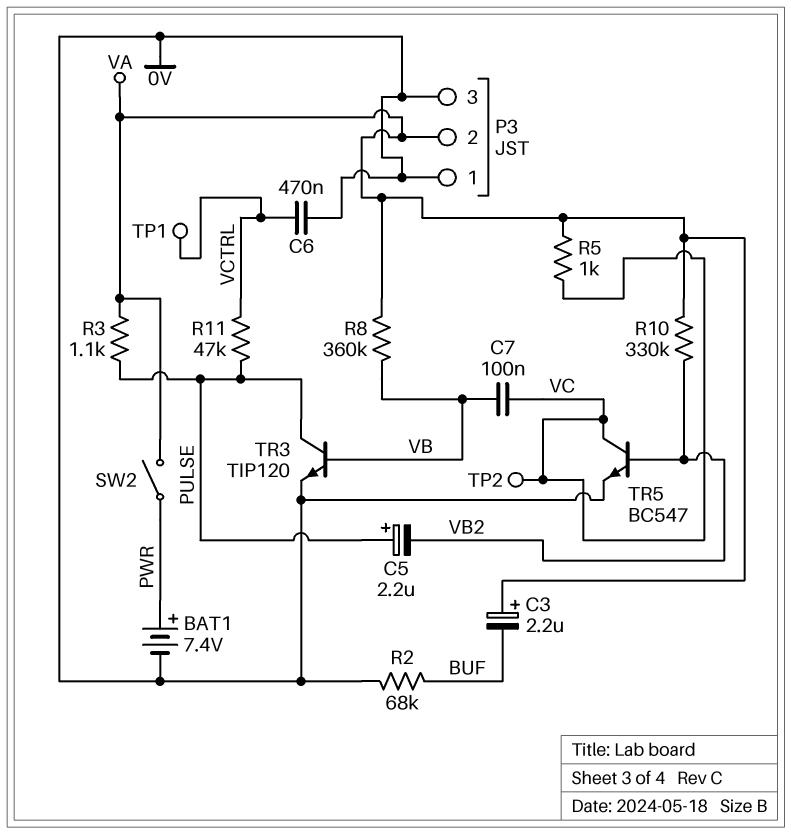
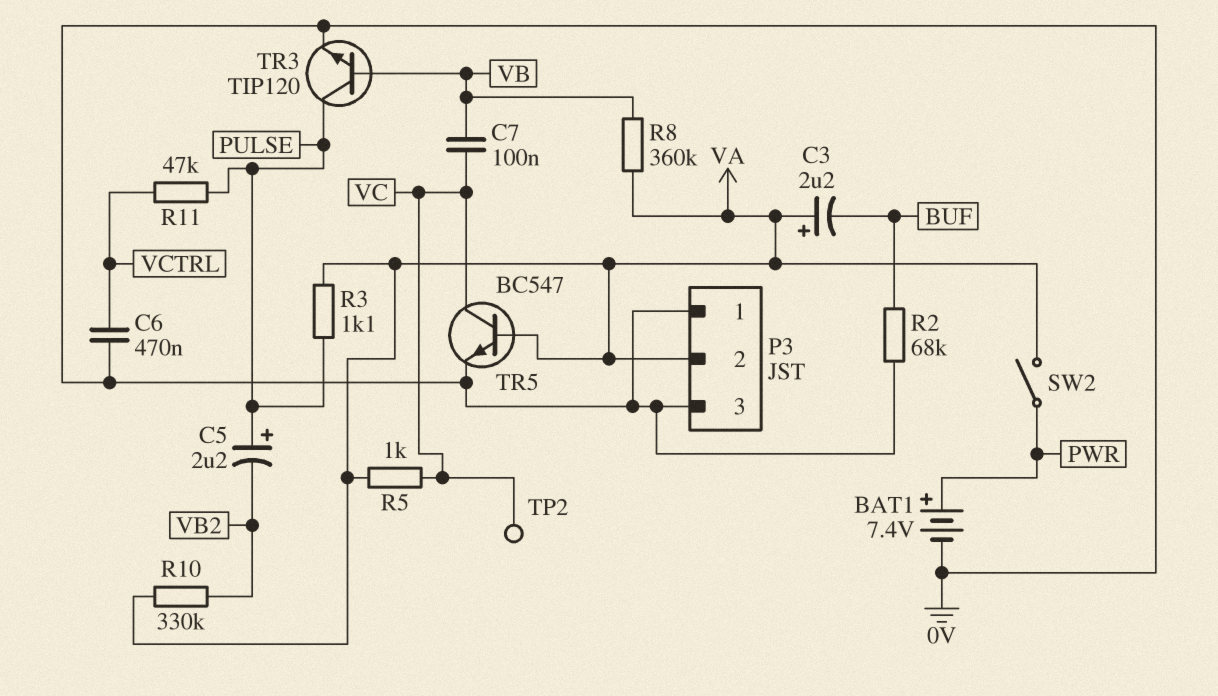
TP1: test point (VCTRL) -> none
TR5: NPN BC547 (B VB2, C VC, E 0V) -> NPN BC547 (B VA, C VC, E 0V)

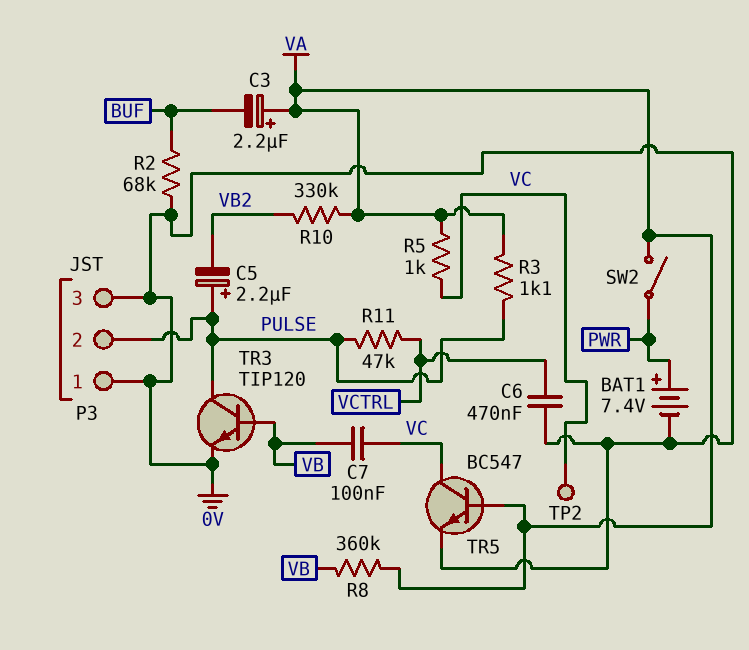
P3 pin 2: VA -> PULSE

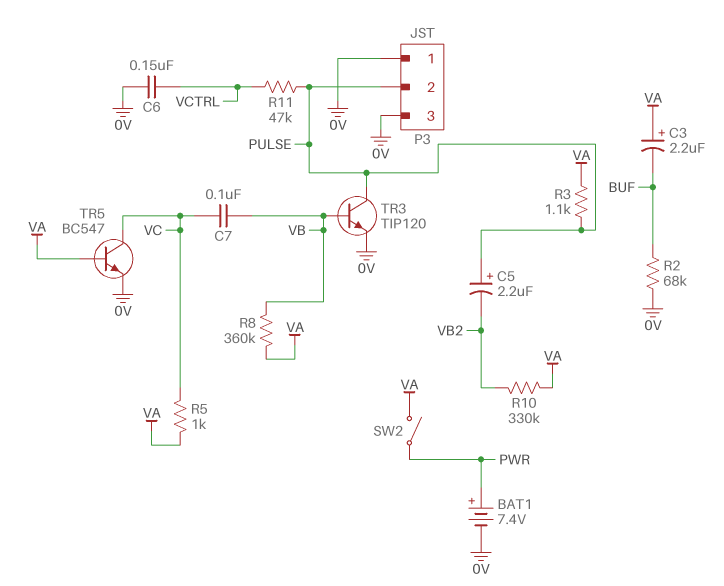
C6: 470nF (0V, VCTRL) -> 150nF (0V, VCTRL)
TP2: test point (VC) -> none

